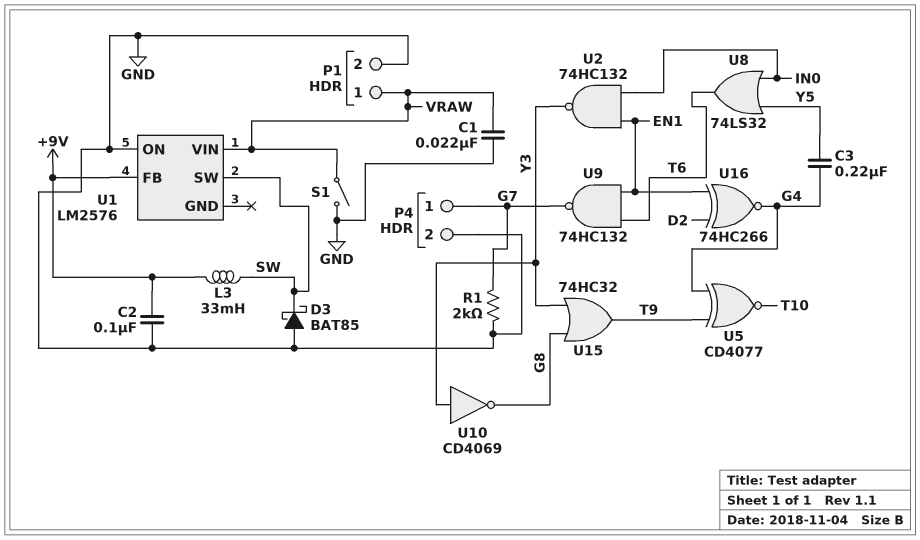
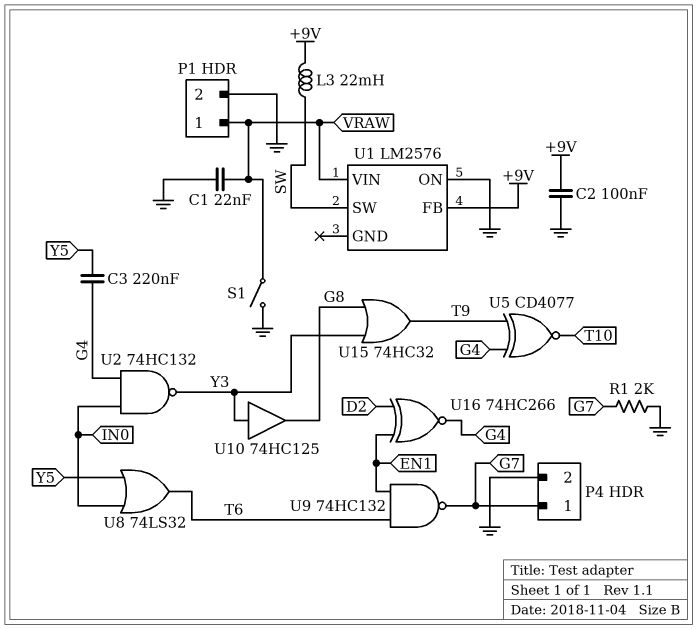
D3: schottky BAT85 (A GND, K SW) -> none
L3: 33mH (+9V, SW) -> 22mH (+9V, SW)
U2: NAND 74HC132 (in EN1, in IN0, out Y3) -> NAND 74HC132 (in G4, in IN0, out Y3)
U10: NOT CD4069 (in Y3, out G8) -> buffer 74HC125 (in Y3, out G8)

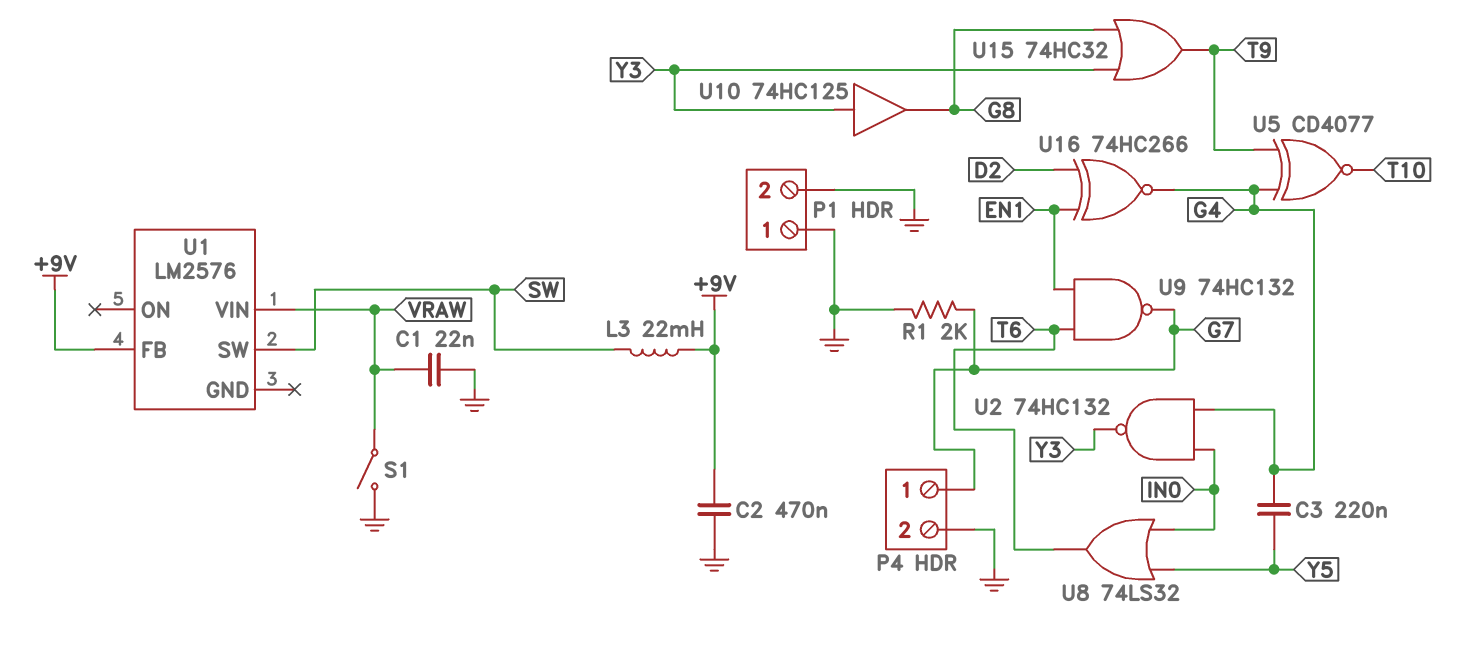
C2: 100nF (+9V, GND) -> 470nF (+9V, GND)
P1 pin 1: VRAW -> GND
U1 pin ON: GND -> none

